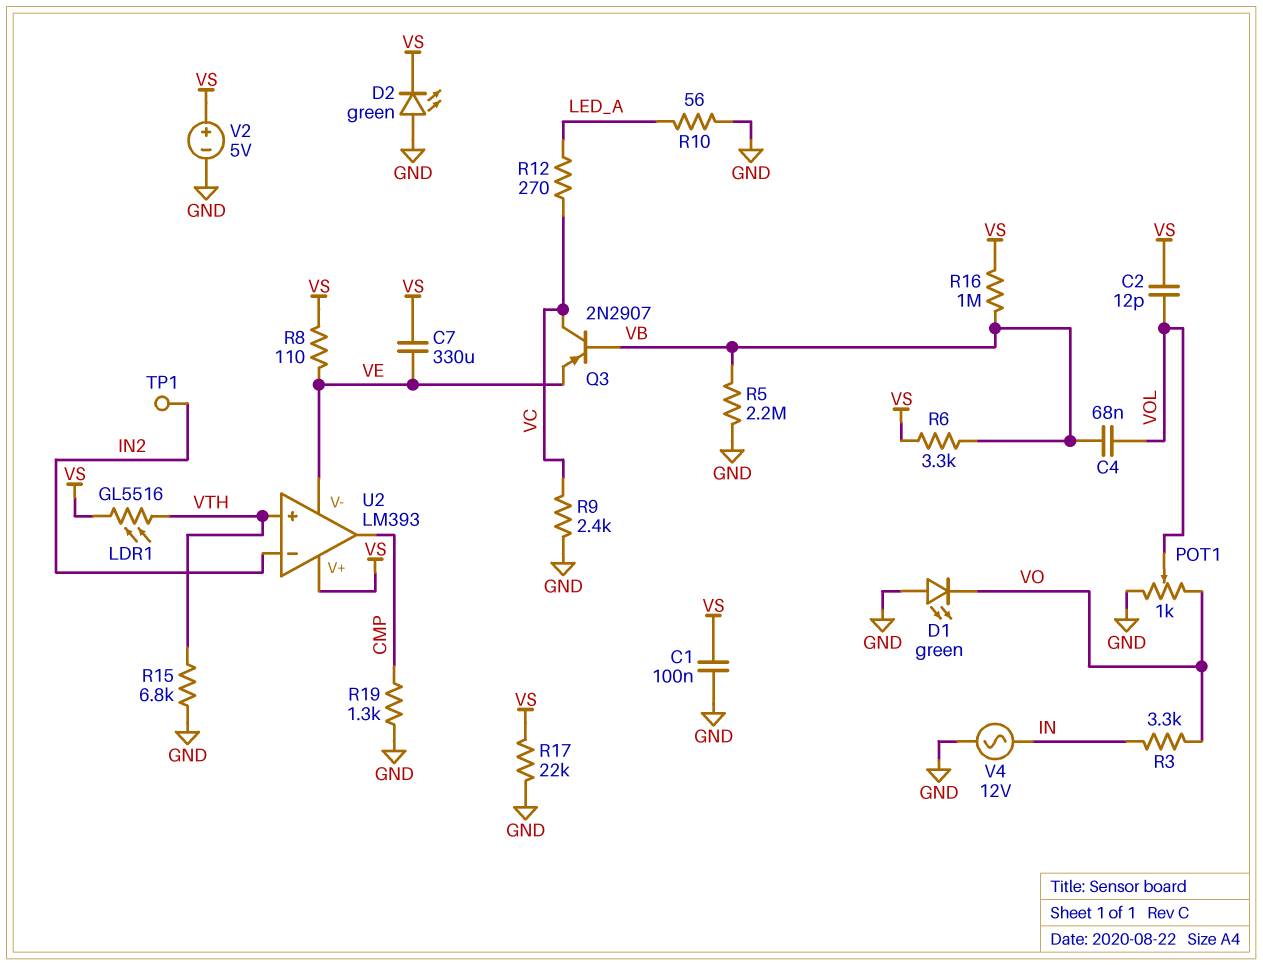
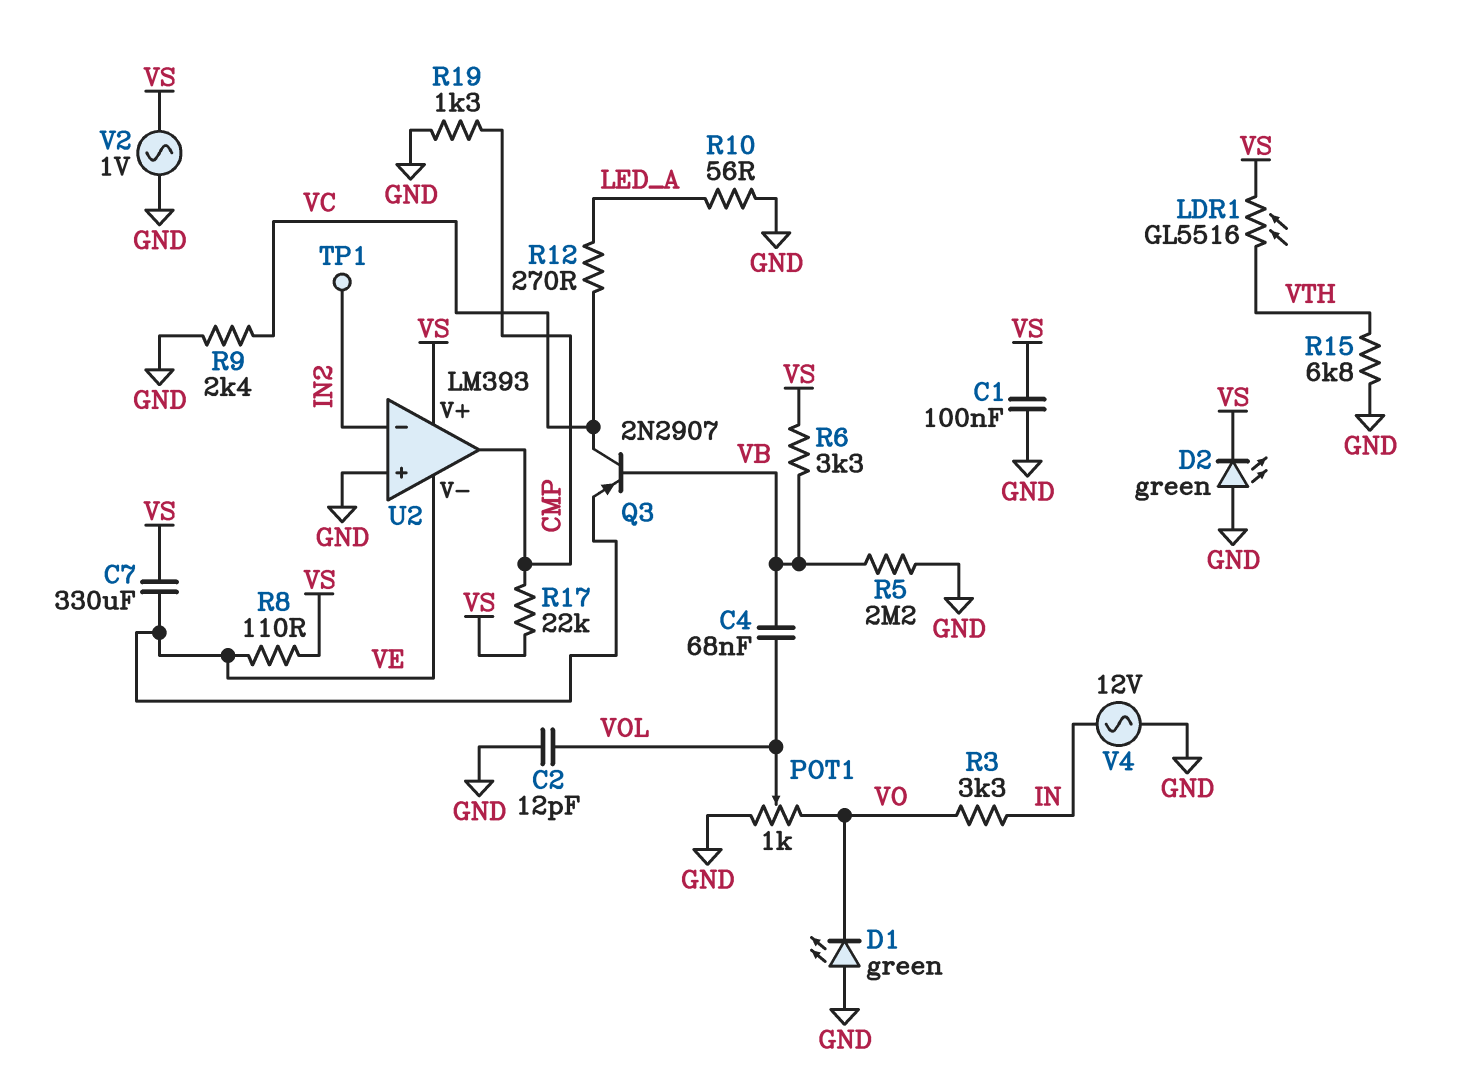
C2: 12pF (VOL, VS) -> 12pF (GND, VOL)
R16: 1M (VB, VS) -> none
R17: 22k (GND, VS) -> 22k (CMP, VS)
U2 pin in+: VTH -> GND
V2: 5V (plus VS, minus GND) -> AC 1V (GND, VS)

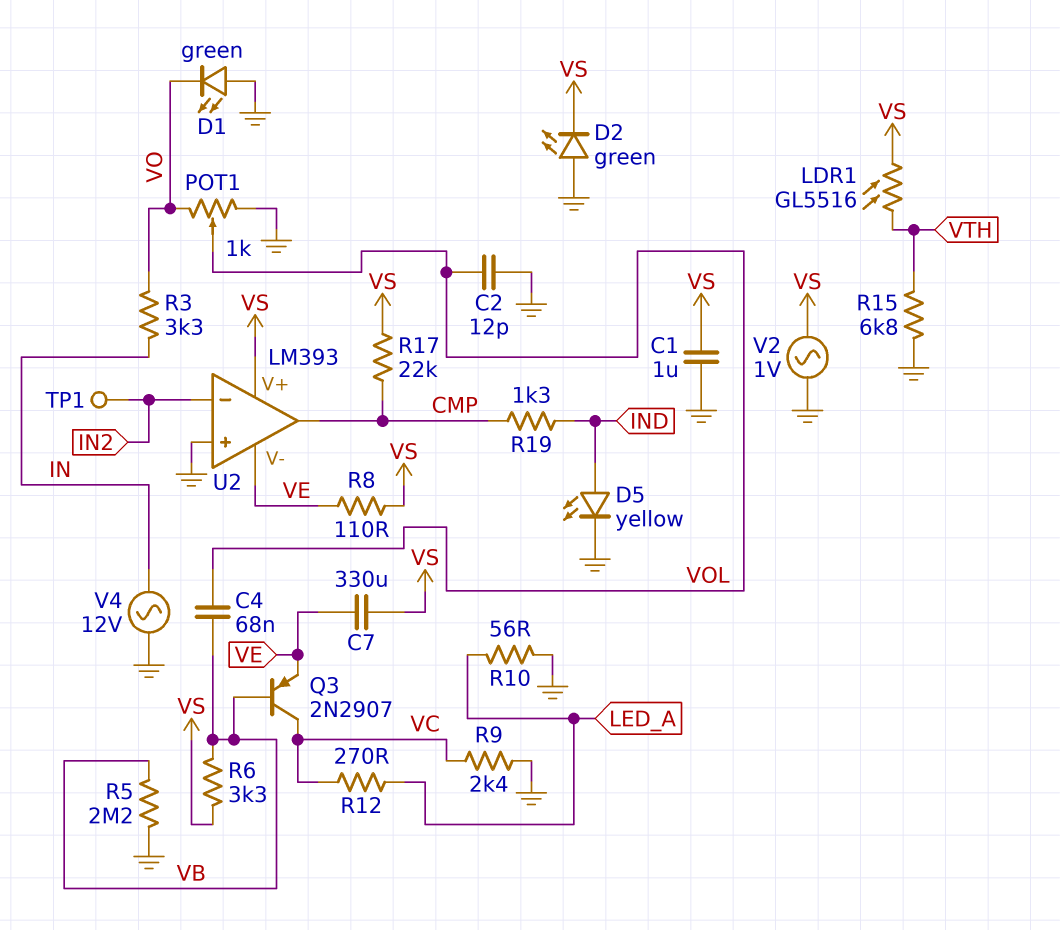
C1: 100nF (GND, VS) -> 1uF (GND, VS)
D5: none -> LED yellow (A IND, K GND)
R19: 1.3k (CMP, GND) -> 1.3k (CMP, IND)

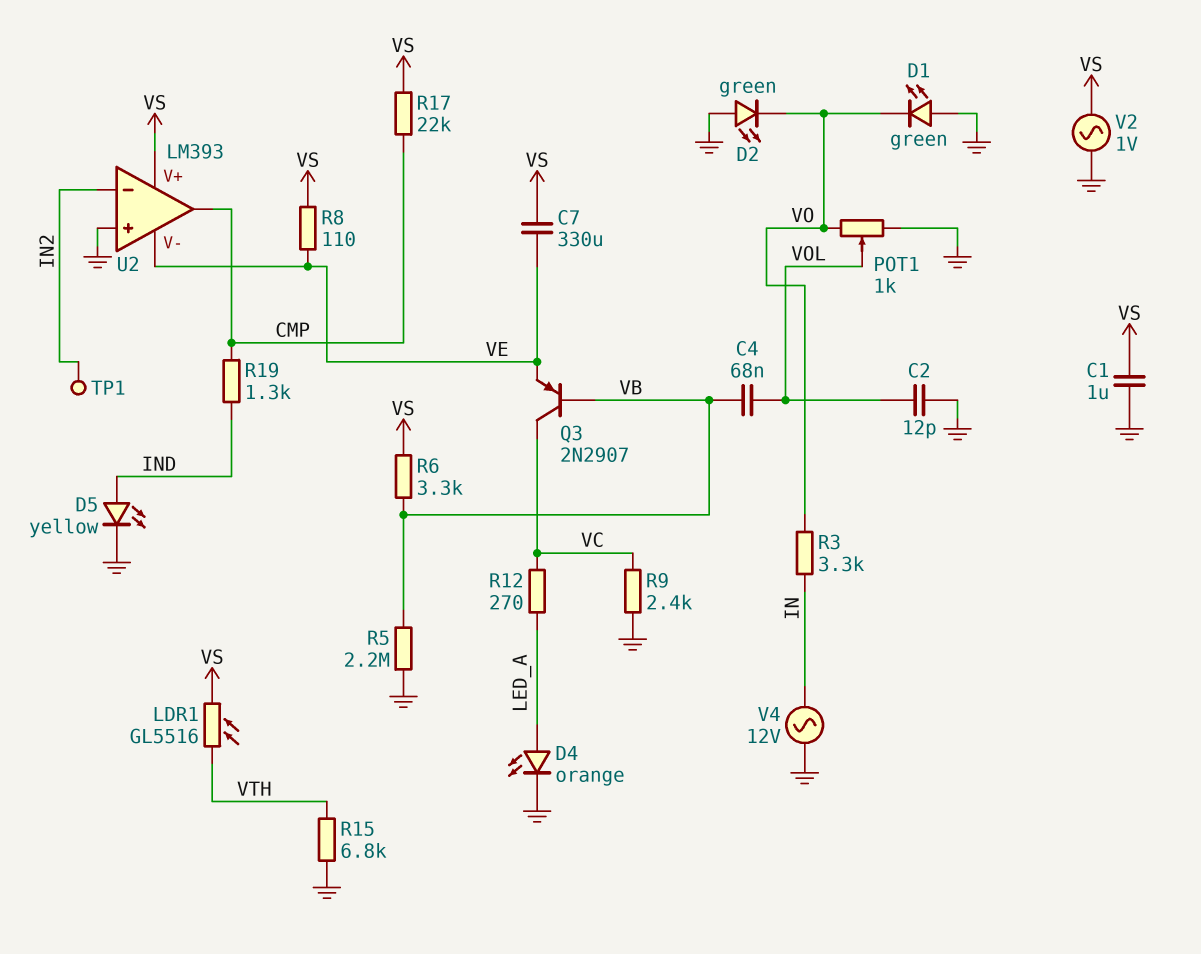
D2: LED green (A GND, K VS) -> LED green (A GND, K VO)
D4: none -> LED orange (A LED_A, K GND)
R10: 56 (GND, LED_A) -> none

